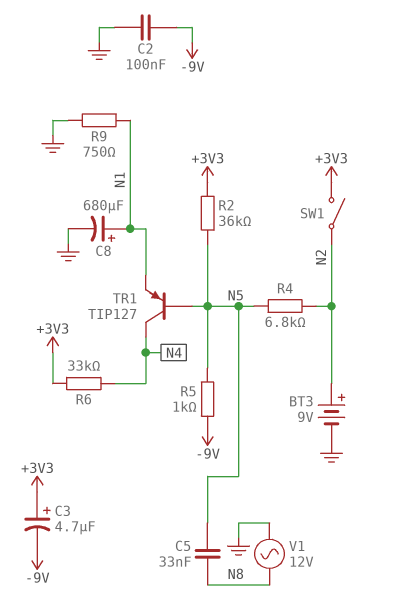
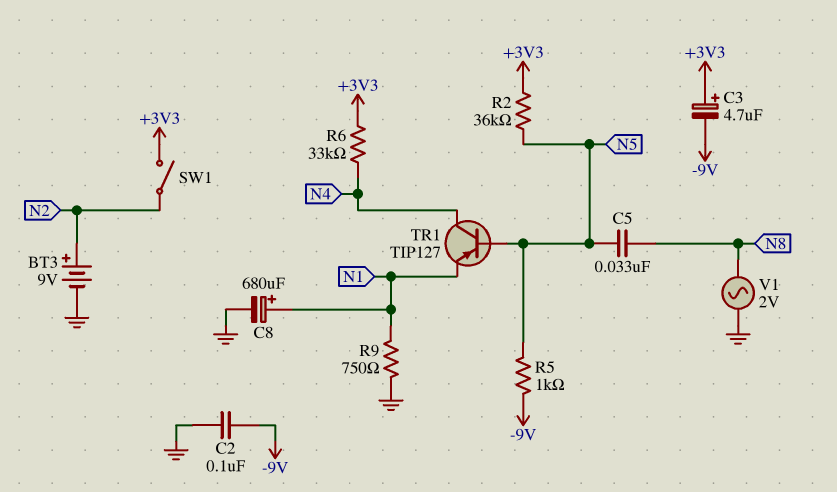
R4: 6.8k (N2, N5) -> none
V1: AC 12V (GND, N8) -> AC 2V (GND, N8)

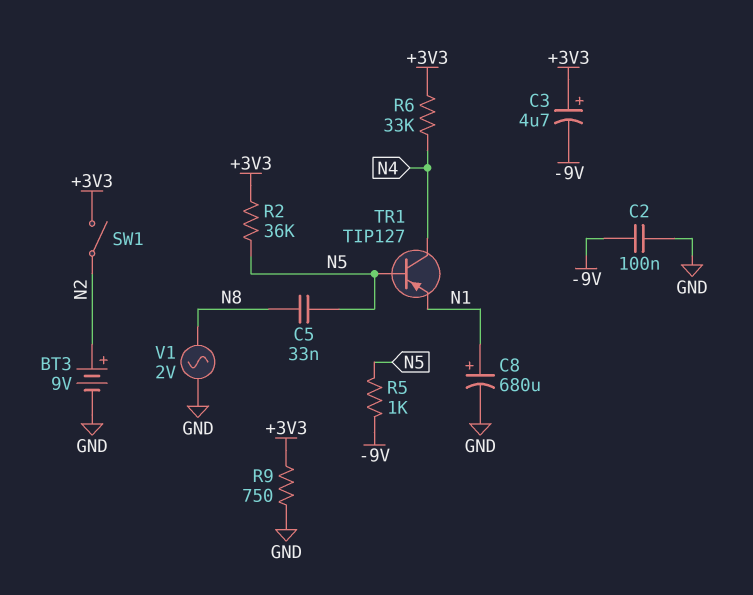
R9: 750 (GND, N1) -> 750 (+3V3, GND)

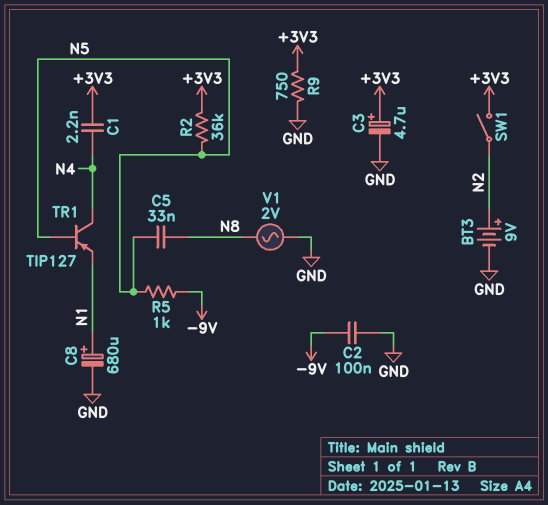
C1: none -> 2.2nF (+3V3, N4)
C3: 4.7uF (plus +3V3, minus -9V) -> 4.7uF (plus +3V3, minus GND)
R6: 33k (+3V3, N4) -> none

